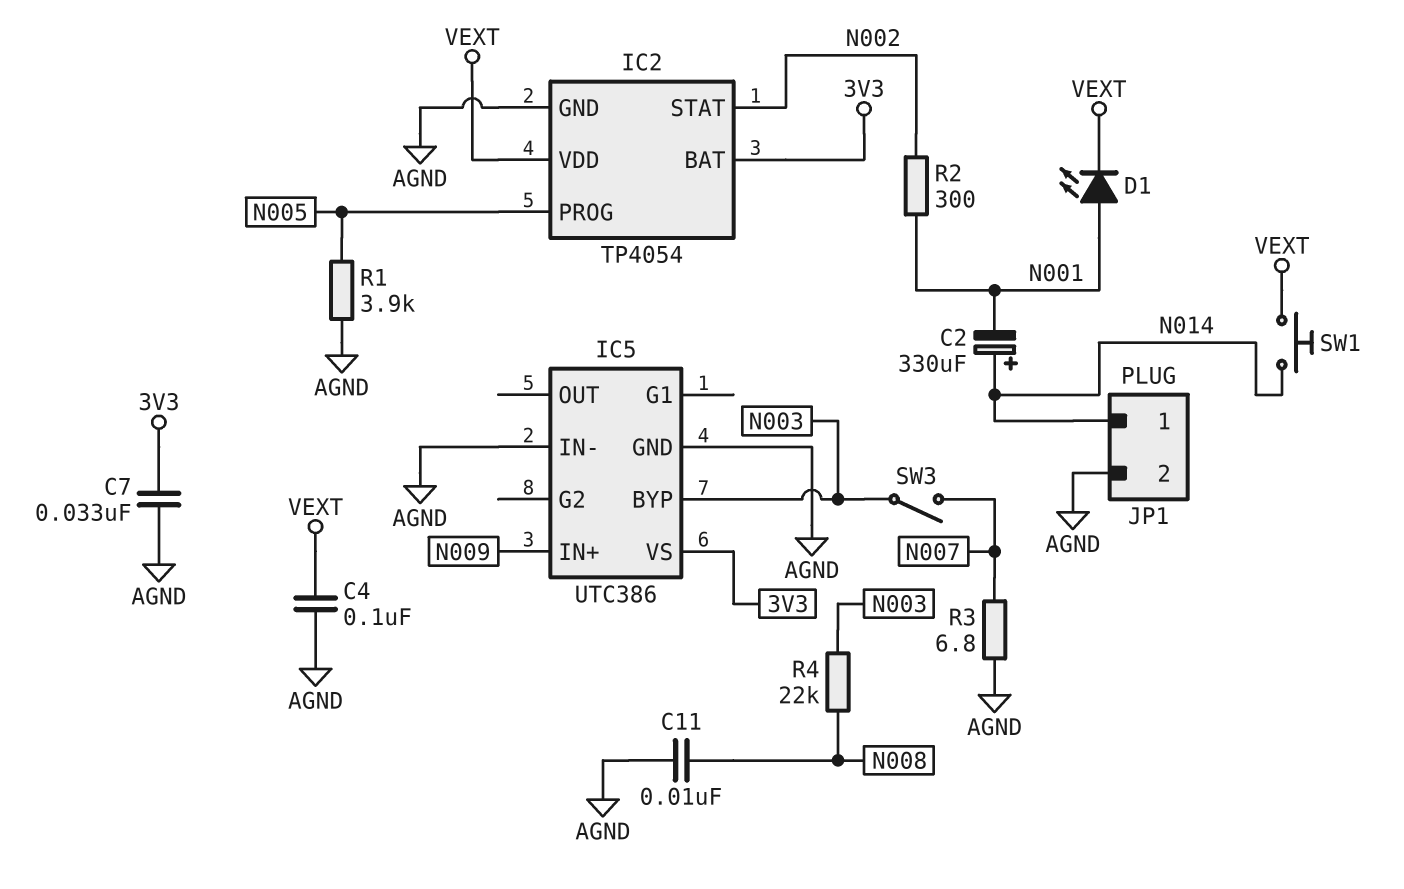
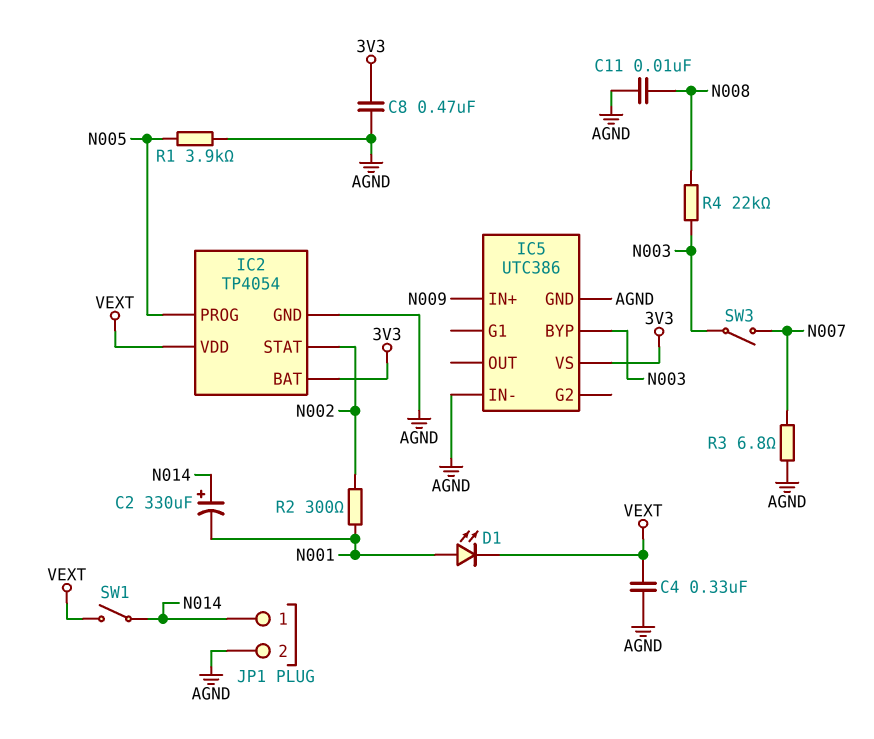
C4: 100nF (AGND, VEXT) -> 330nF (AGND, VEXT)
C7: 33nF (3V3, AGND) -> none
C8: none -> 470nF (3V3, AGND)
SW1: button (N014, VEXT) -> switch (N014, VEXT)

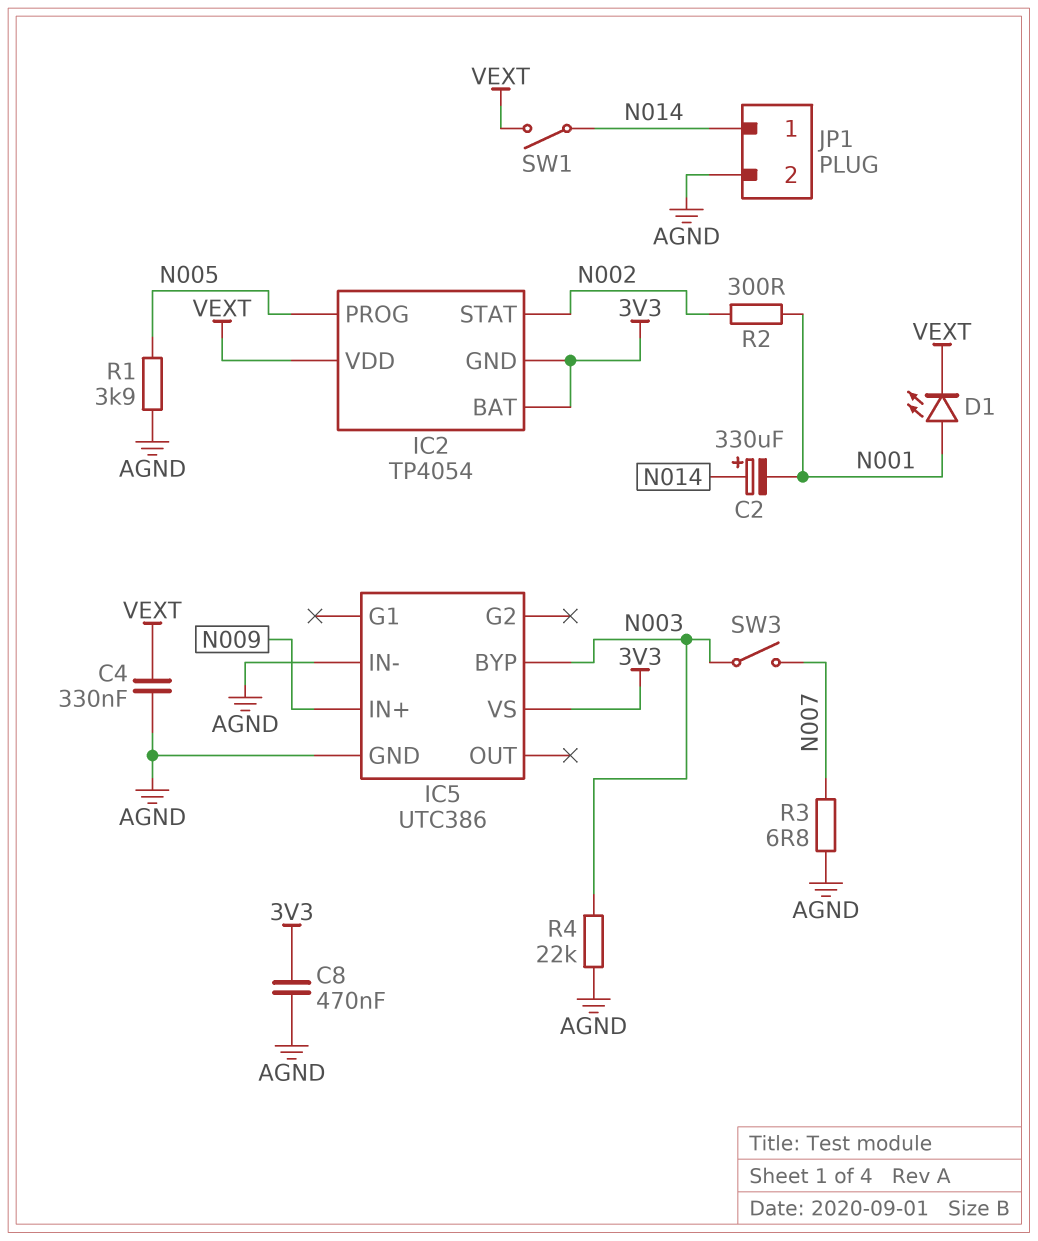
C11: 10nF (AGND, N008) -> none
IC2 pin GND: AGND -> 3V3
R4: 22k (N003, N008) -> 22k (AGND, N003)

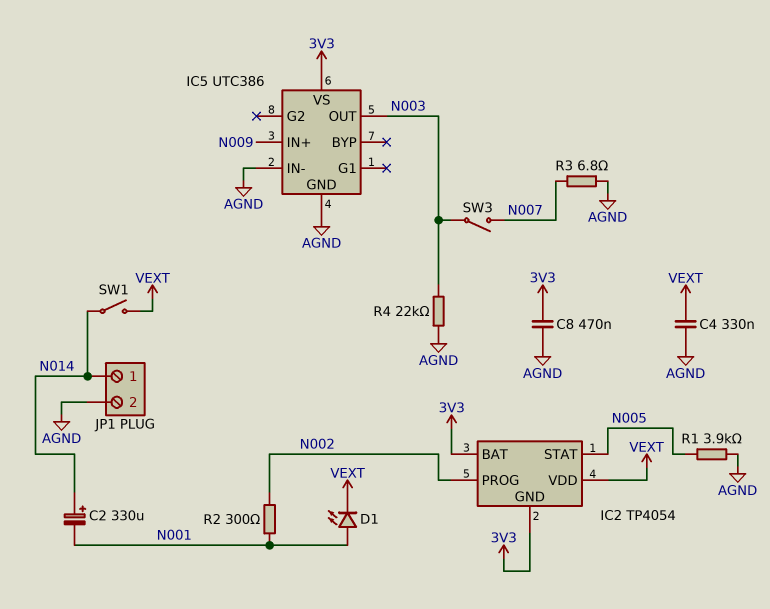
IC2 pin PROG: N005 -> N002
IC2 pin STAT: N002 -> N005
IC5 pin BYP: N003 -> none
IC5 pin OUT: none -> N003

